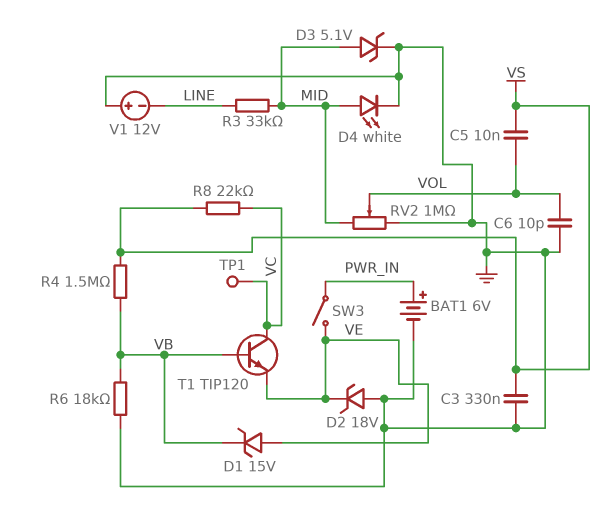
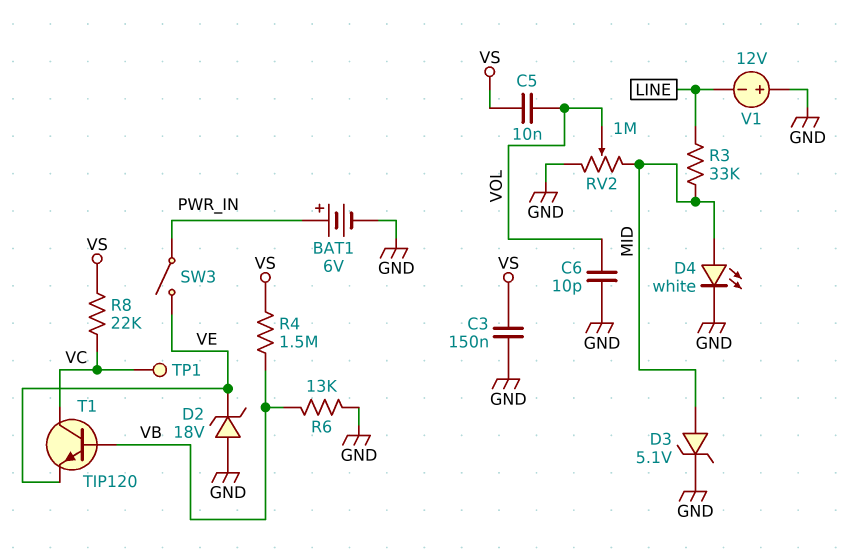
C3: 330nF (GND, VS) -> 150nF (GND, VS)
D1: zener 15V (A VE, K VB) -> none
R6: 18k (GND, VB) -> 13k (GND, VB)

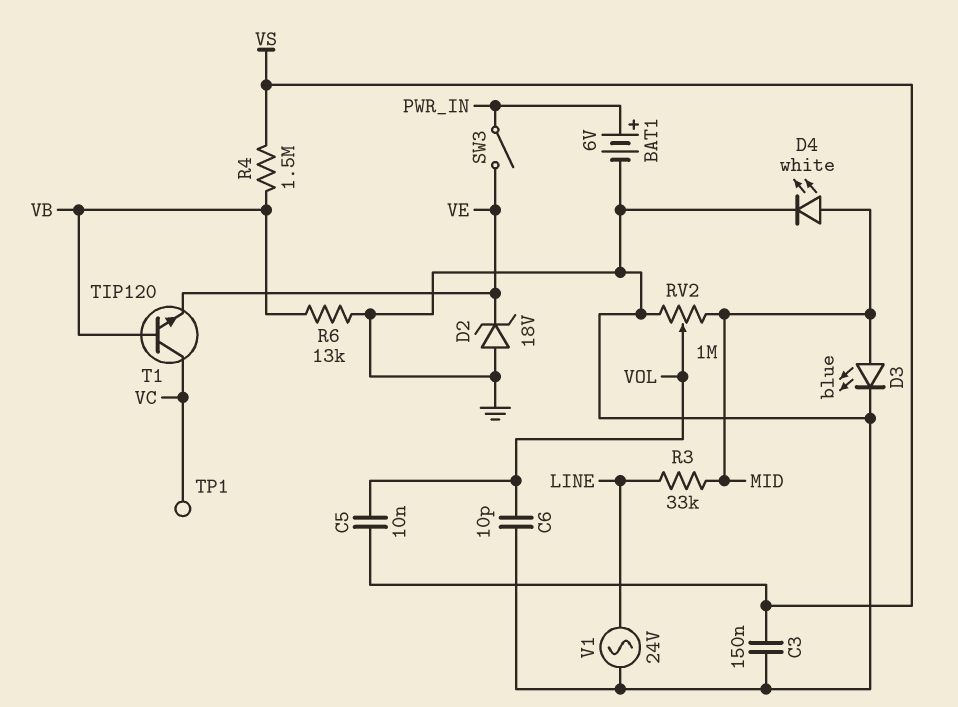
D3: zener 5.1V (A MID, K GND) -> LED blue (A MID, K GND)
R8: 22k (VC, VS) -> none
V1: 12V (plus GND, minus LINE) -> AC 24V (GND, LINE)

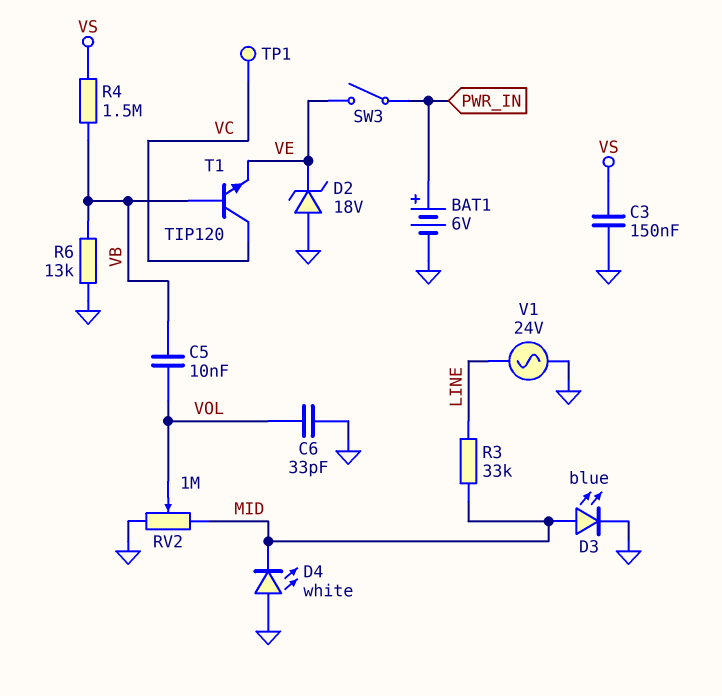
C5: 10nF (VOL, VS) -> 10nF (VB, VOL)
C6: 10pF (GND, VOL) -> 33pF (GND, VOL)
D4: LED white (A MID, K GND) -> LED white (A GND, K MID)

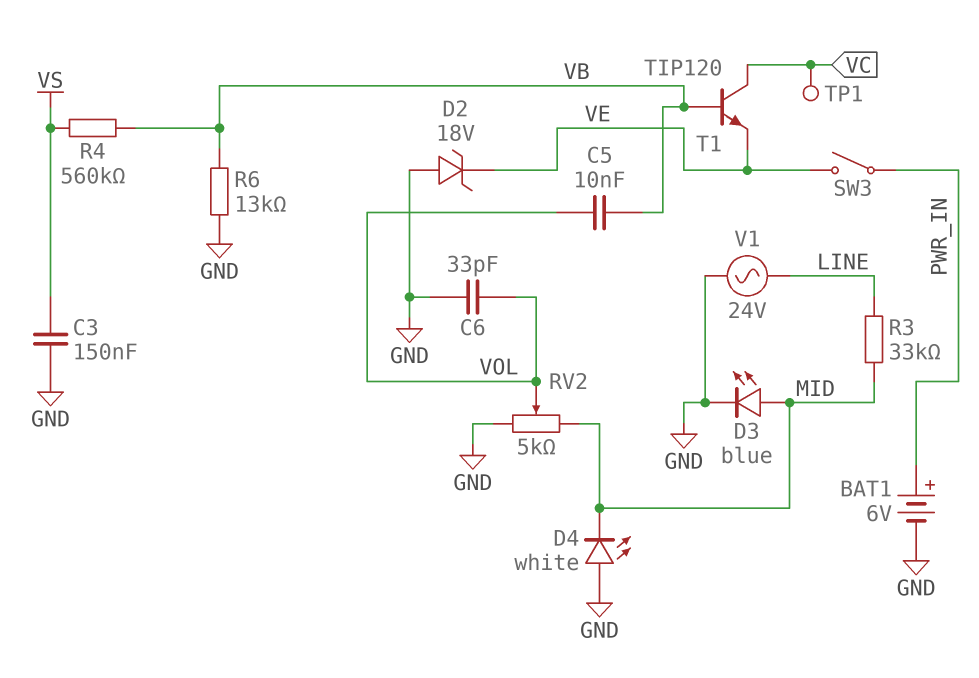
R4: 1.5M (VB, VS) -> 560k (VB, VS)
RV2: 1M (GND, MID, wiper VOL) -> 5k (GND, MID, wiper VOL)

